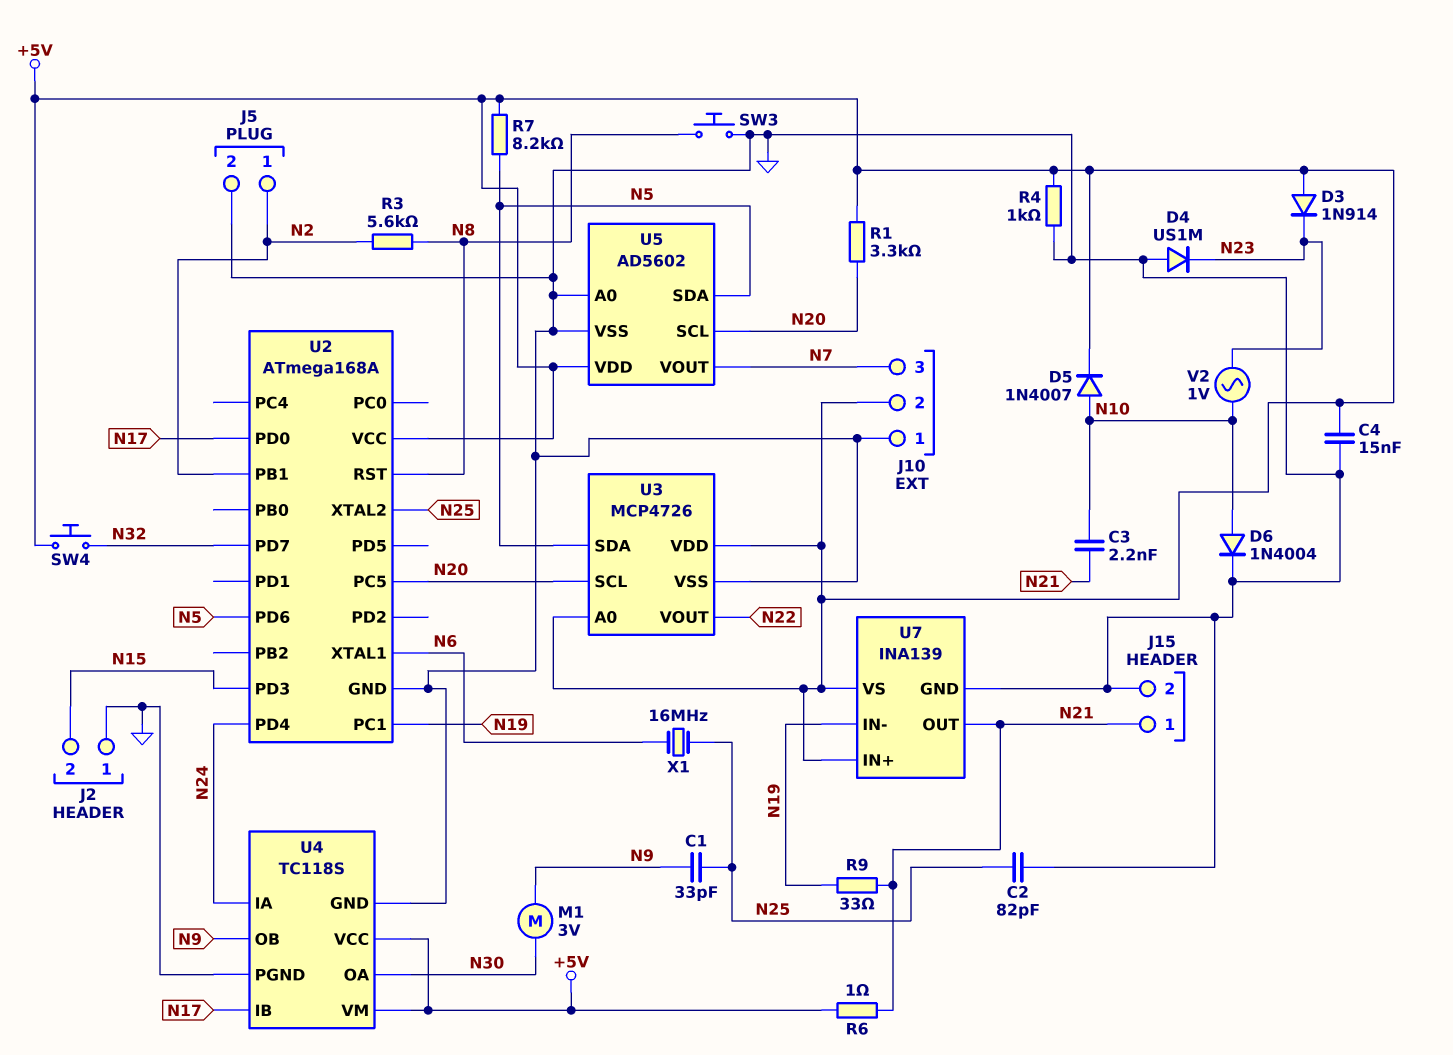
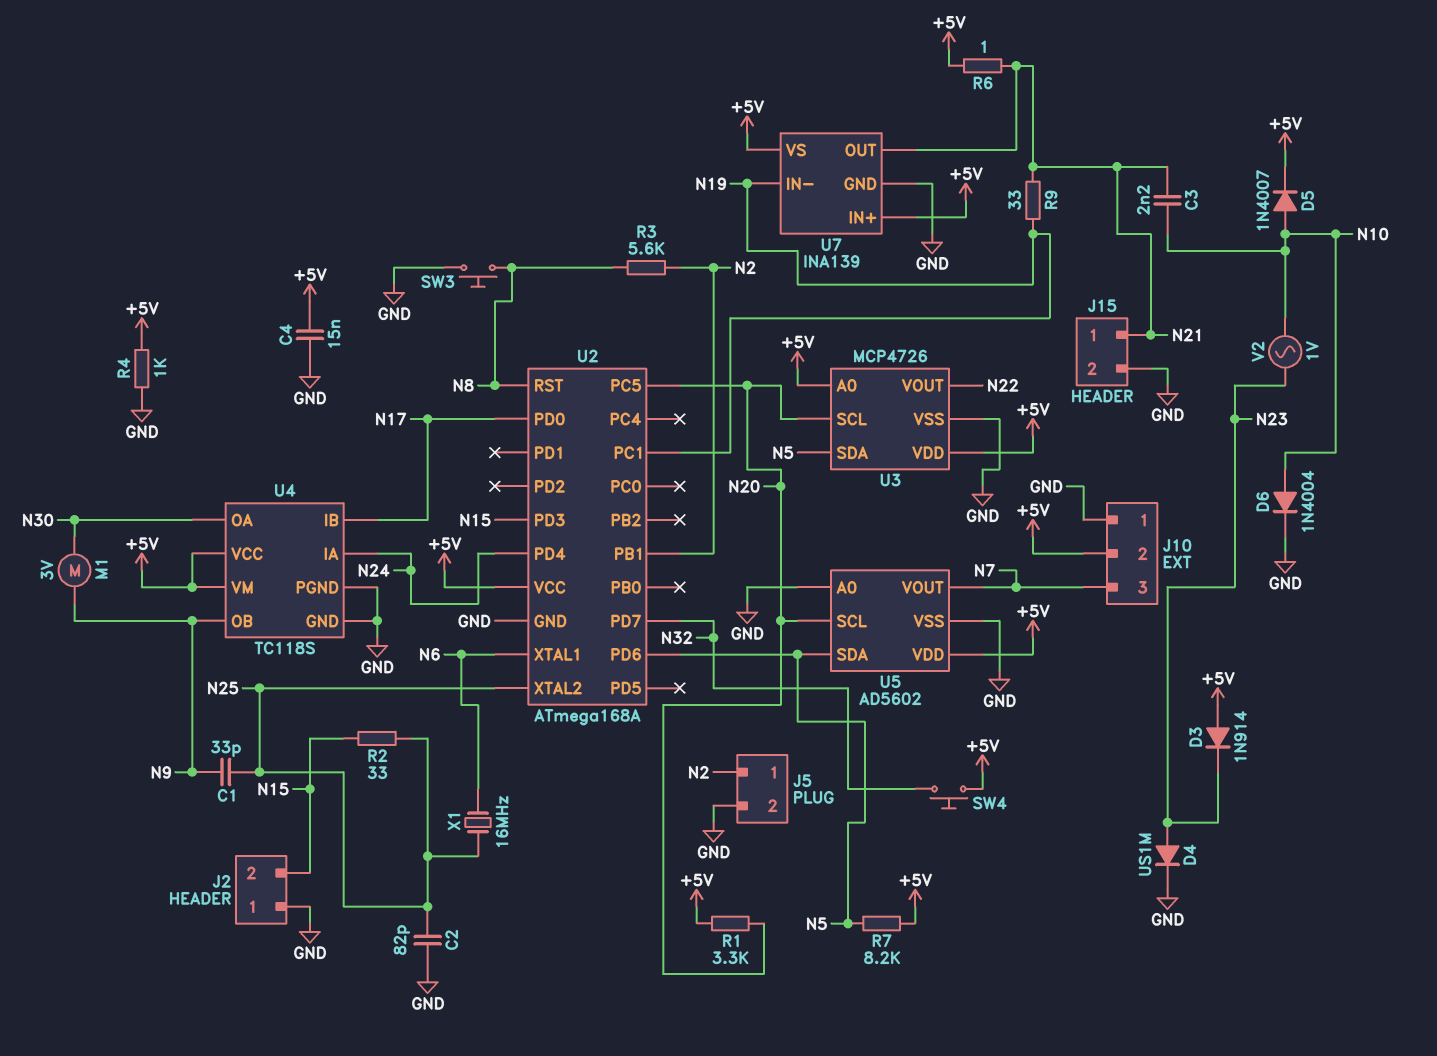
D4: diode US1M (A GND, K N23) -> diode US1M (A N23, K GND)
R2: none -> 33 (N15, N25)

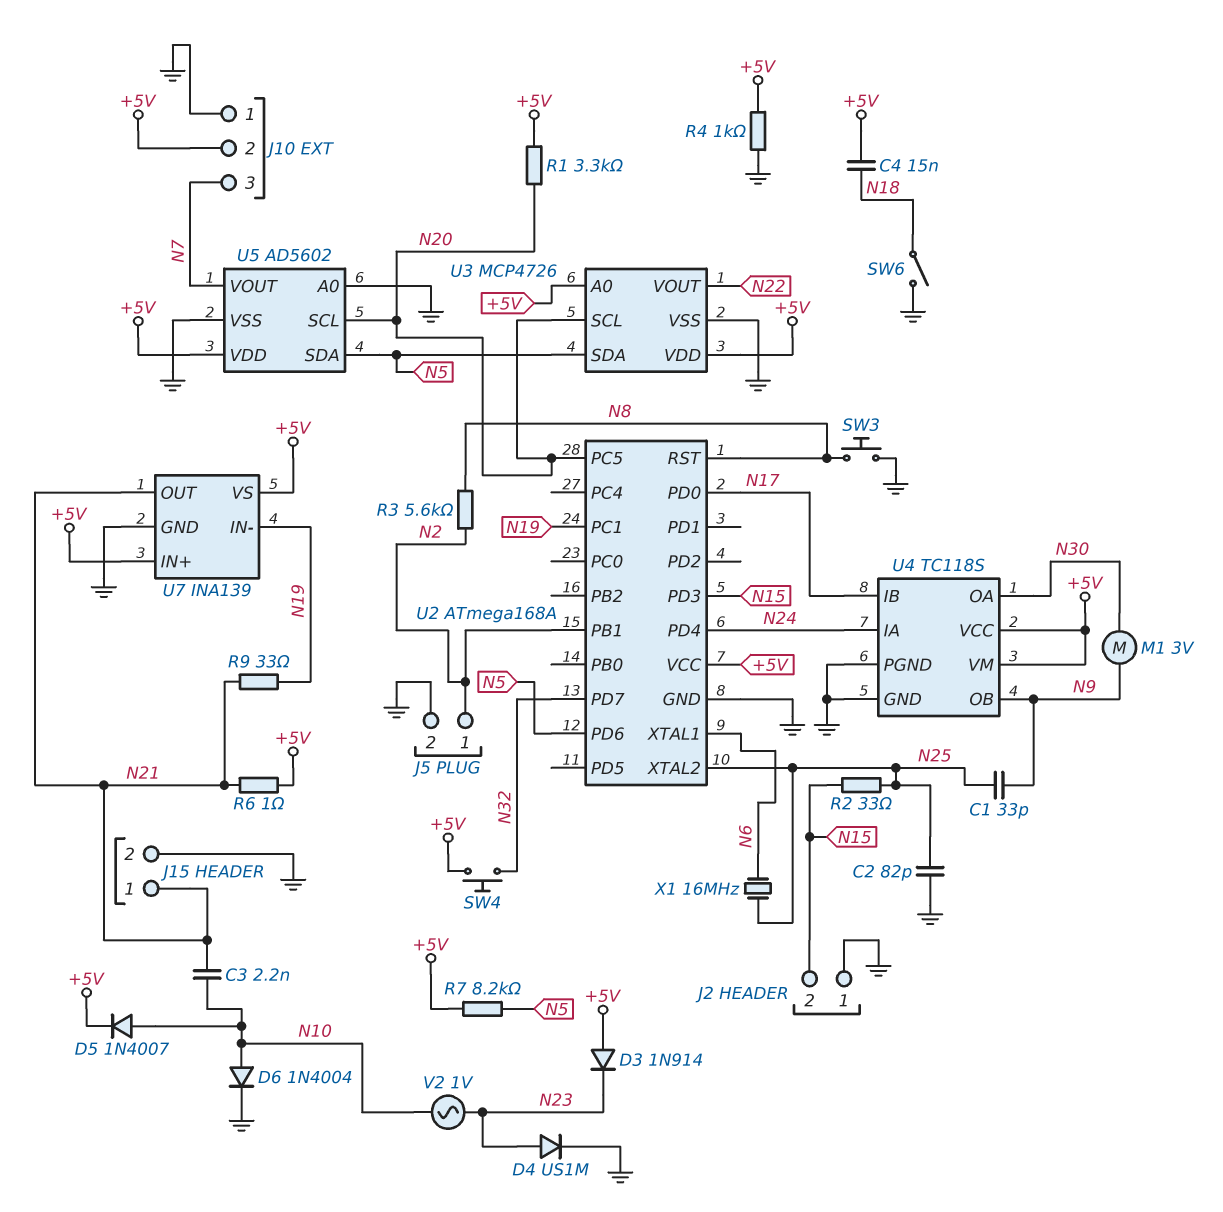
C4: 15nF (+5V, GND) -> 15nF (+5V, N18)
SW6: none -> switch (GND, N18)

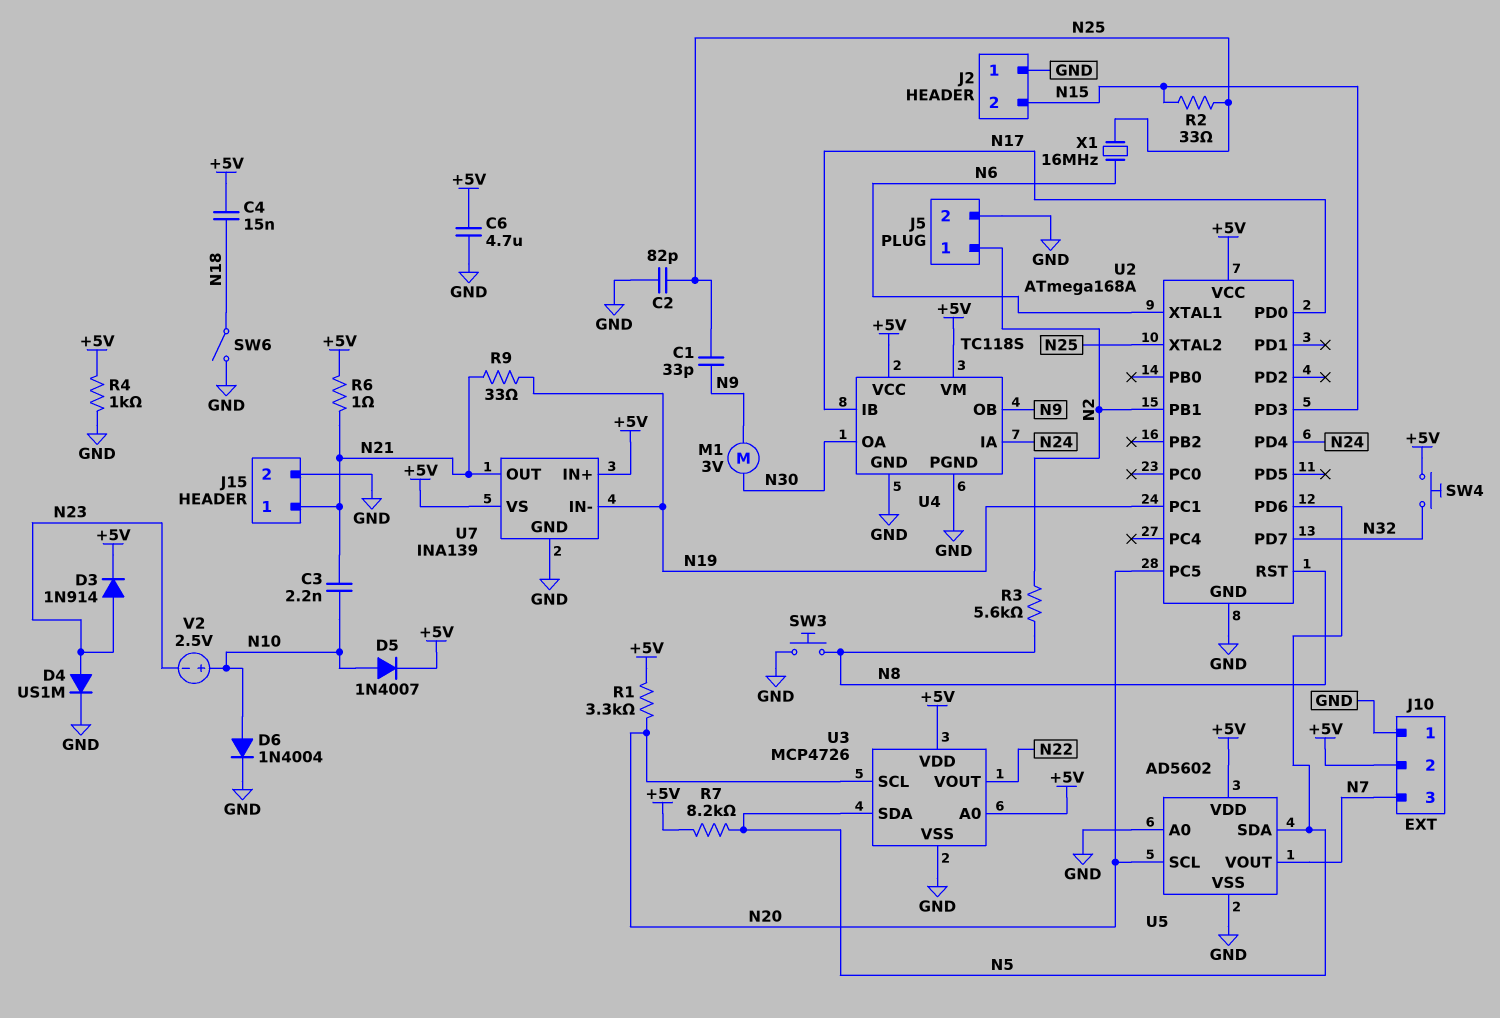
C6: none -> 4.7uF (+5V, GND)
D3: diode 1N914 (A +5V, K N23) -> diode 1N914 (A N23, K +5V)
V2: AC 1V (N10, N23) -> 2.5V (plus N10, minus N23)

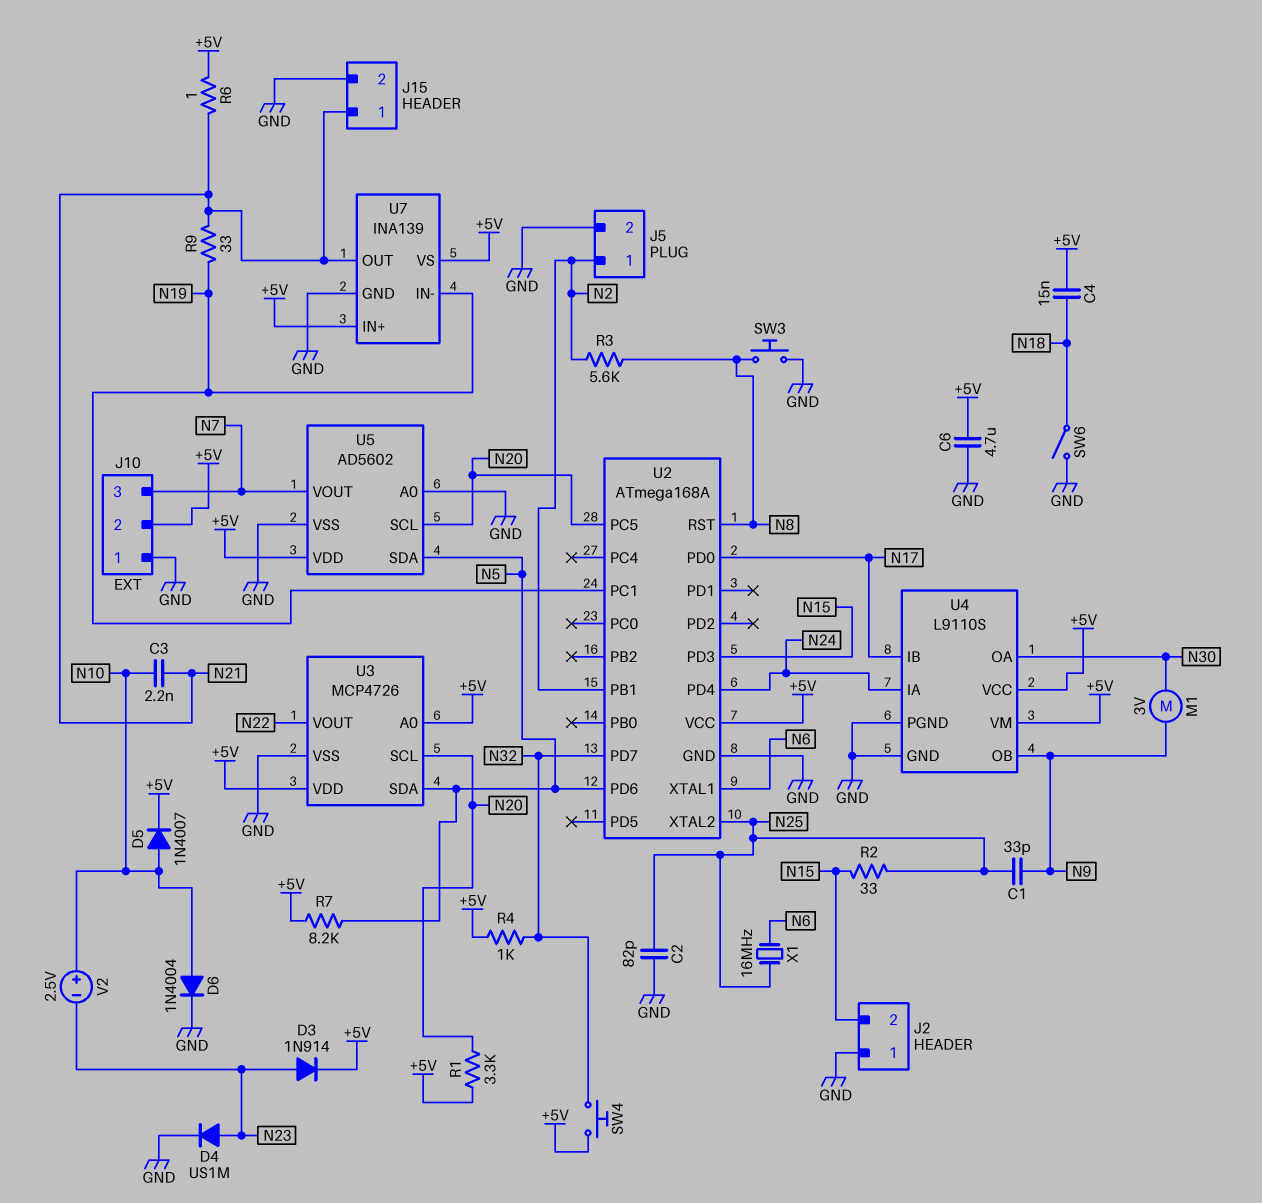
R4: 1k (+5V, GND) -> 1k (+5V, N32)
U4: TC118S -> L9110S

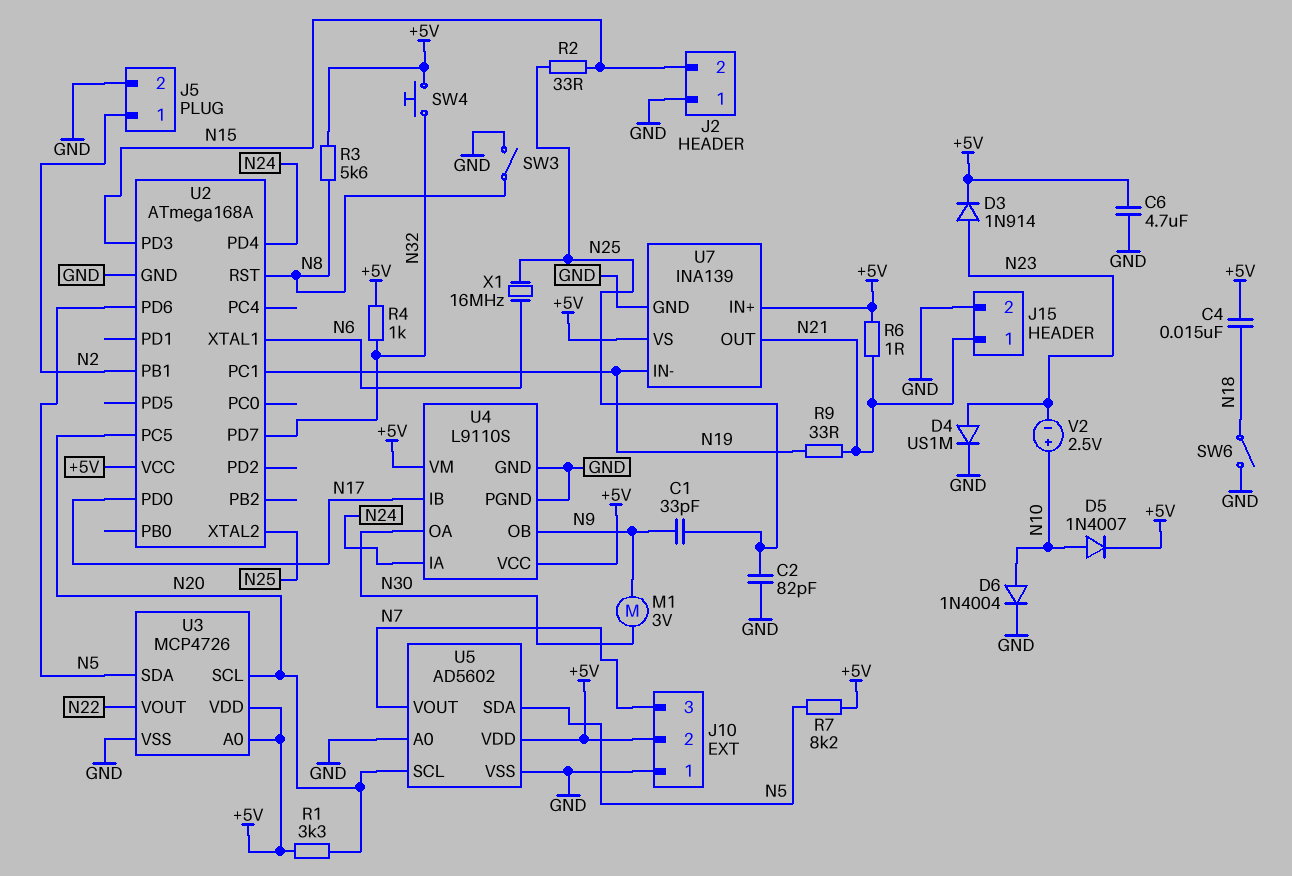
C3: 2.2nF (N10, N21) -> none
R3: 5.6k (N2, N8) -> 5.6k (+5V, N8)
SW3: button (GND, N8) -> switch (GND, N8)

